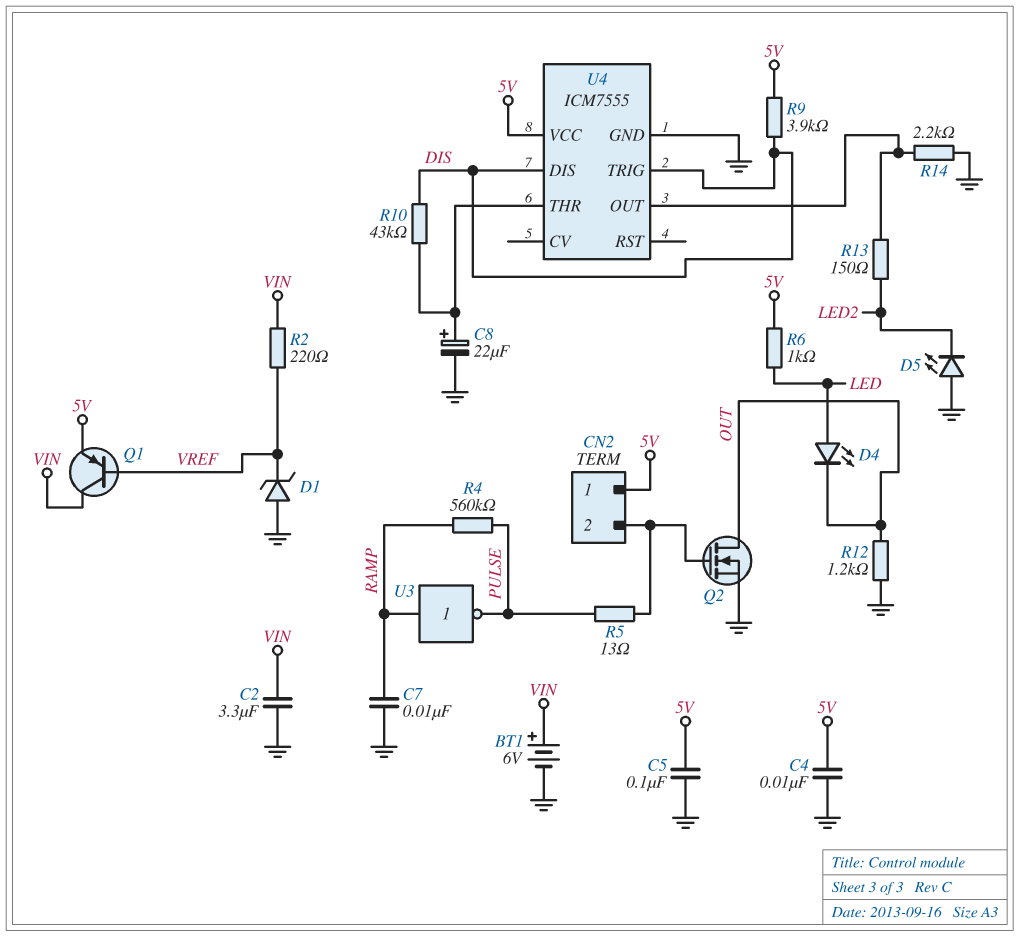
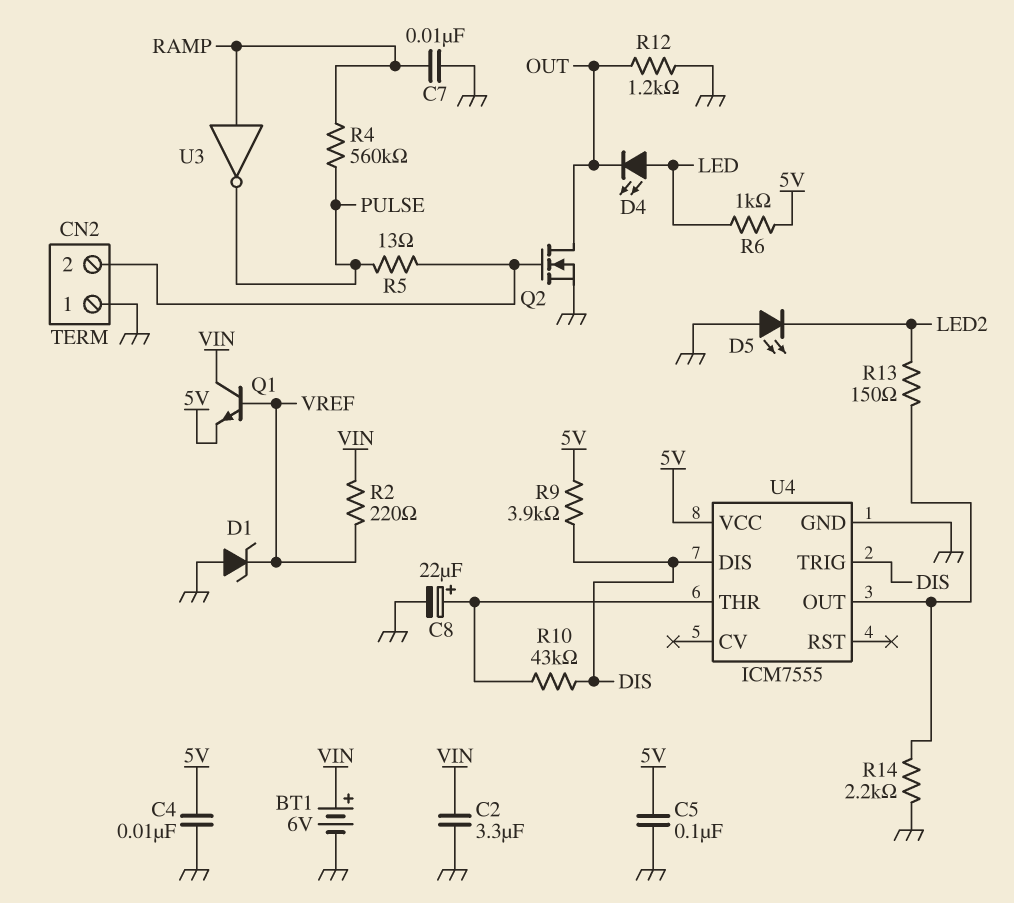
CN2 pin 1: 5V -> GND
Q1: PNP (B VREF, C VIN, E 5V) -> NPN (B VREF, C VIN, E 5V)

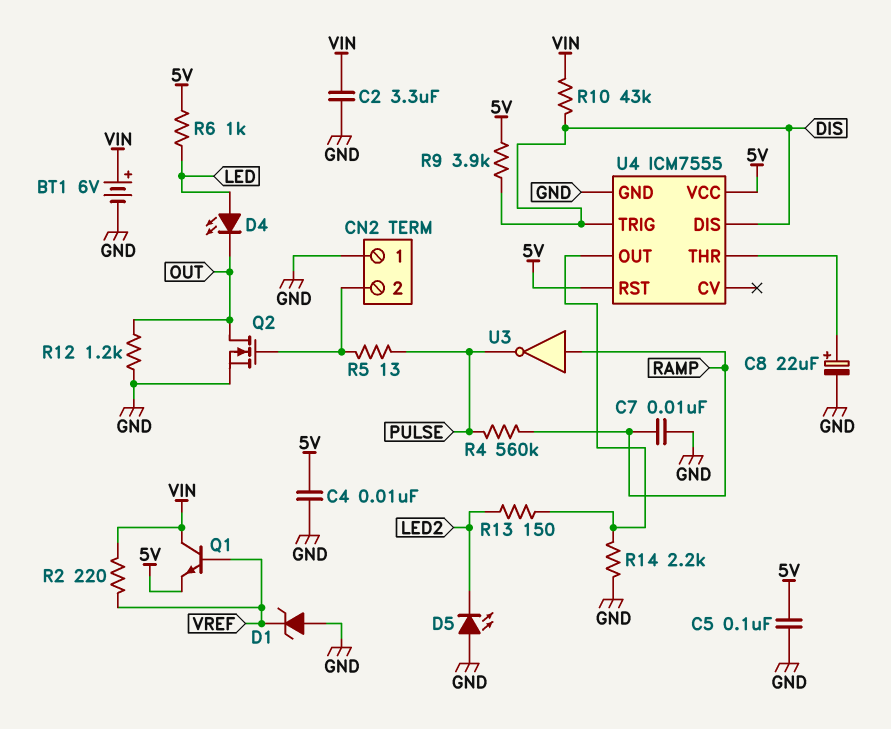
R10: 43k (DIS, U4/THR) -> 43k (DIS, VIN)
U4 pin RST: none -> 5V

